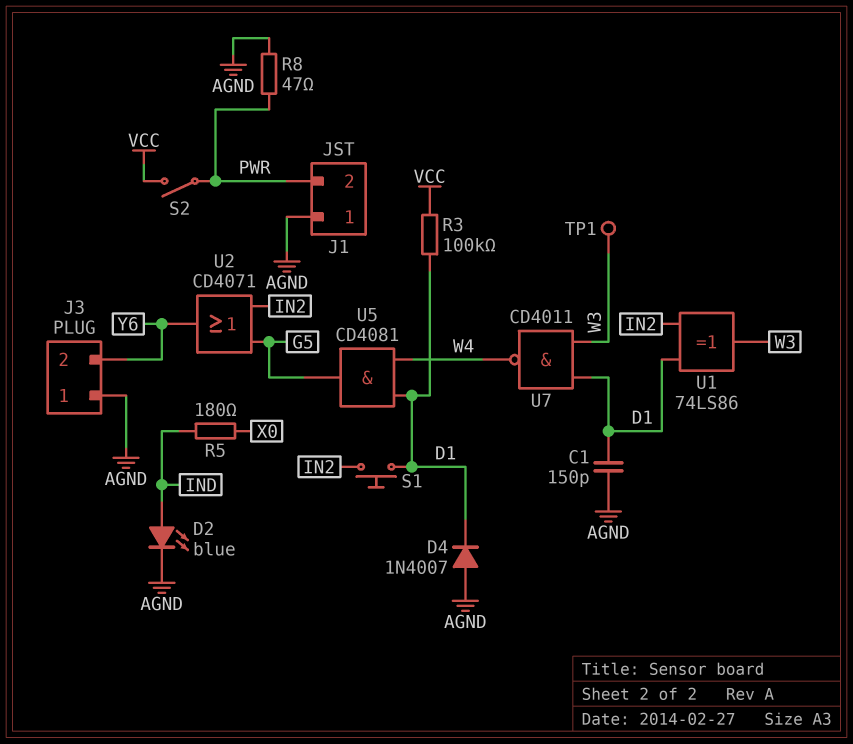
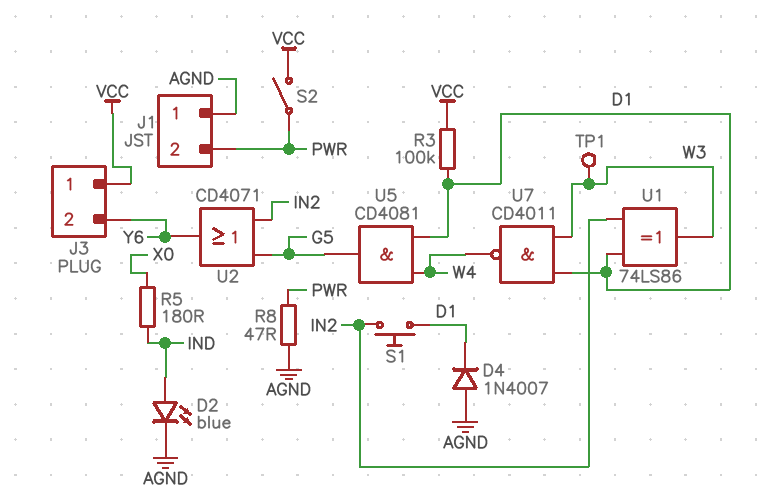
C1: 150pF (AGND, D1) -> none
J3 pin 1: AGND -> VCC

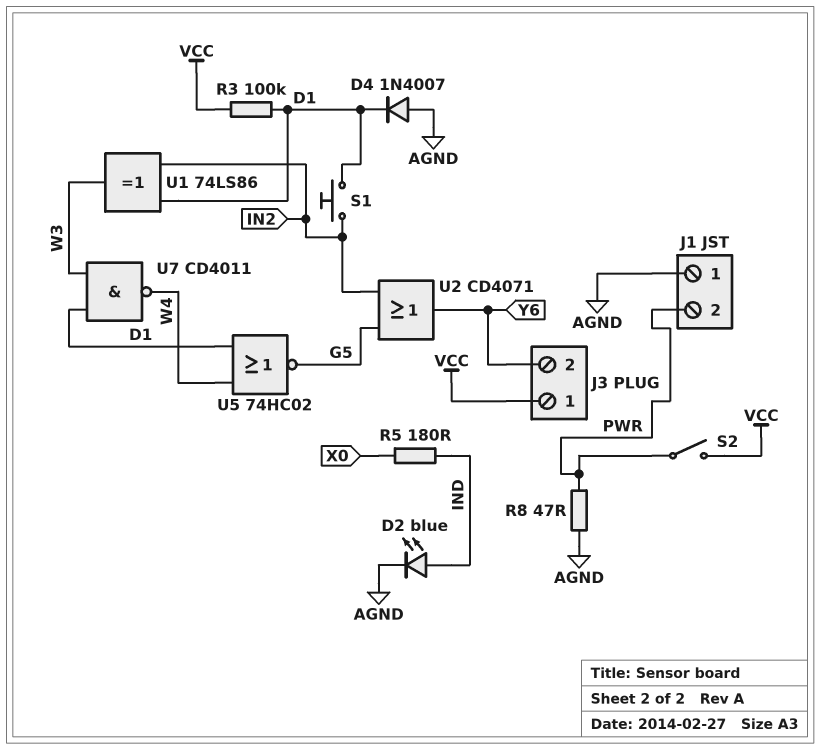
TP1: test point (W3) -> none
U5: AND CD4081 (in D1, in W4, out G5) -> NOR 74HC02 (in D1, in W4, out G5)

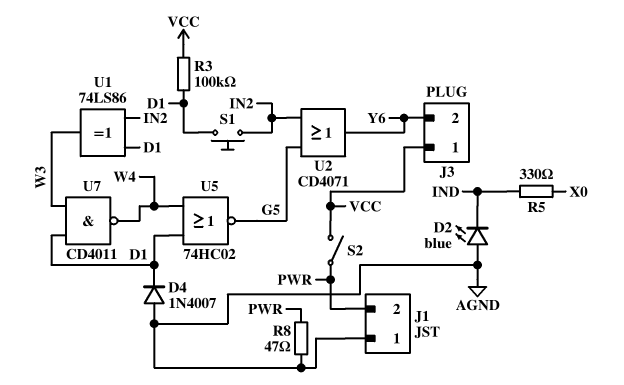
D2: LED blue (A IND, K AGND) -> LED blue (A AGND, K IND)
R5: 180 (IND, X0) -> 330 (IND, X0)

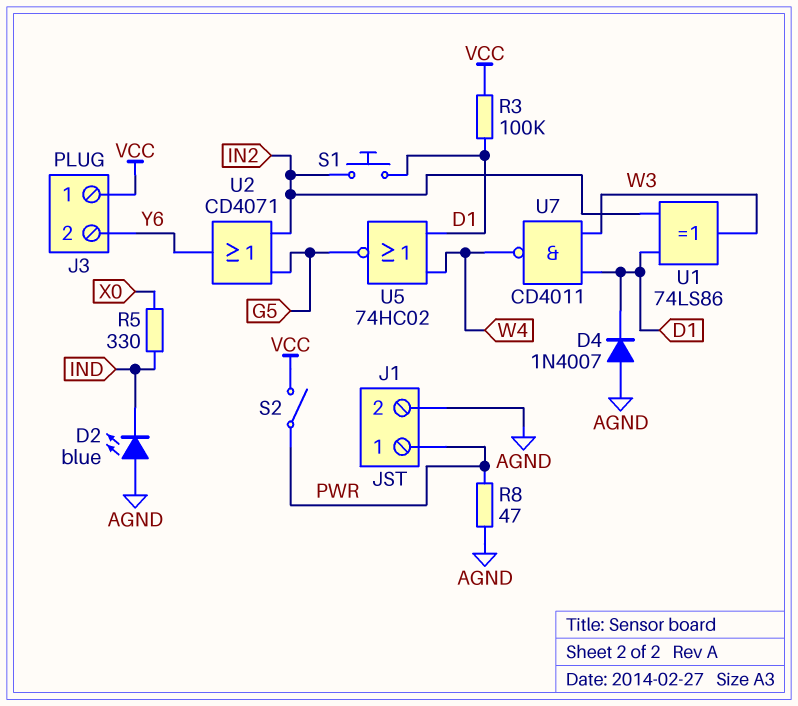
J1 pin 1: AGND -> PWR
J1 pin 2: PWR -> AGND

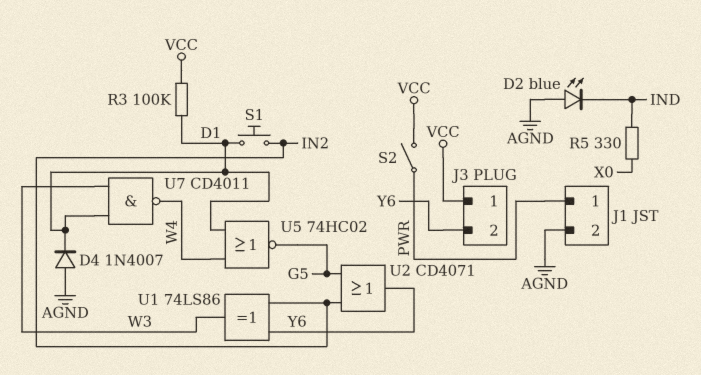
R8: 47 (AGND, PWR) -> none
U1: XOR 74LS86 (in D1, in IN2, out W3) -> XOR 74LS86 (in IN2, in Y6, out W3)

